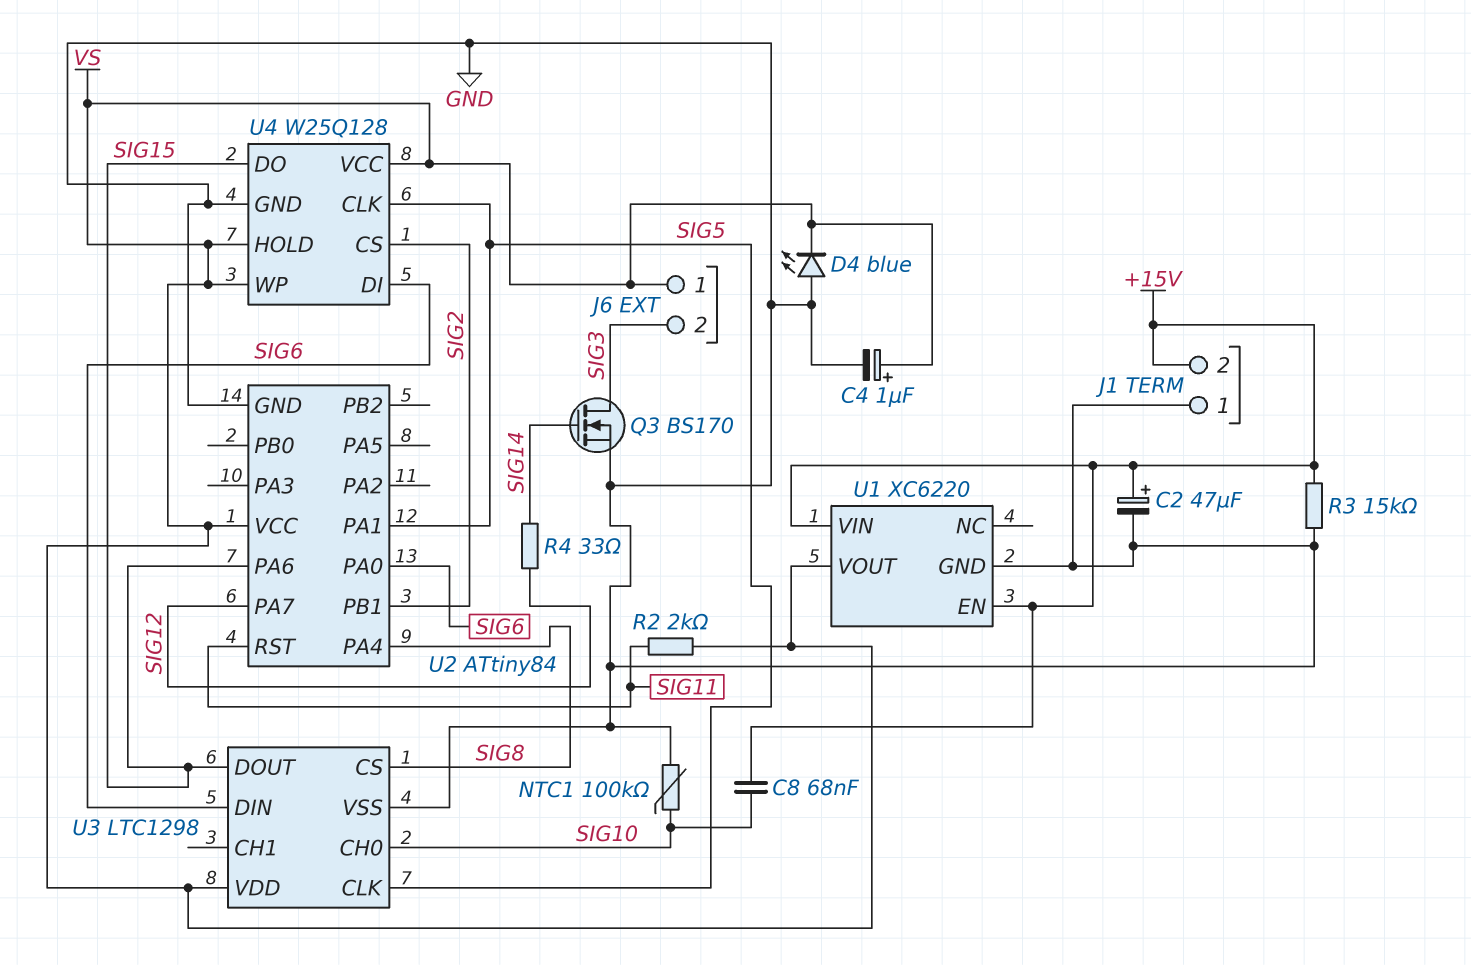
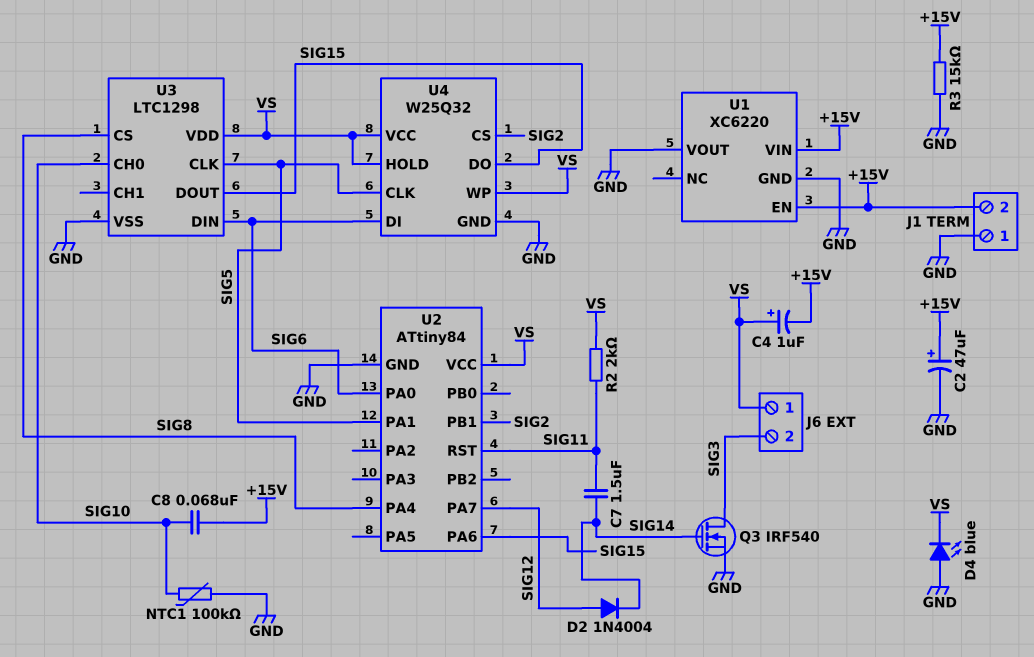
C4: 1uF (plus VS, minus GND) -> 1uF (plus VS, minus +15V)
C7: none -> 1.5uF (SIG11, SIG14)
D2: none -> diode 1N4004 (A SIG12, K SIG14)
Q3: NMOS BS170 (G SIG14, D SIG3, S GND) -> NMOS IRF540 (G SIG14, D SIG3, S GND)
R4: 33 (SIG12, SIG14) -> none
U1 pin VOUT: VS -> GND
U4: W25Q128 -> W25Q32

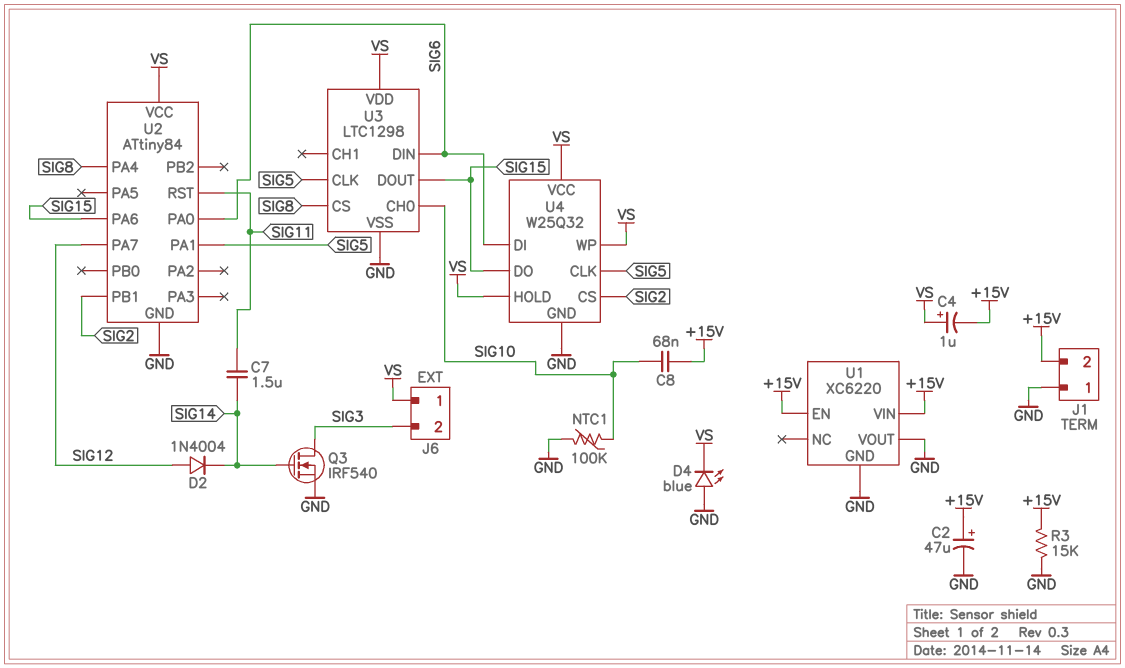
R2: 2k (SIG11, VS) -> none

